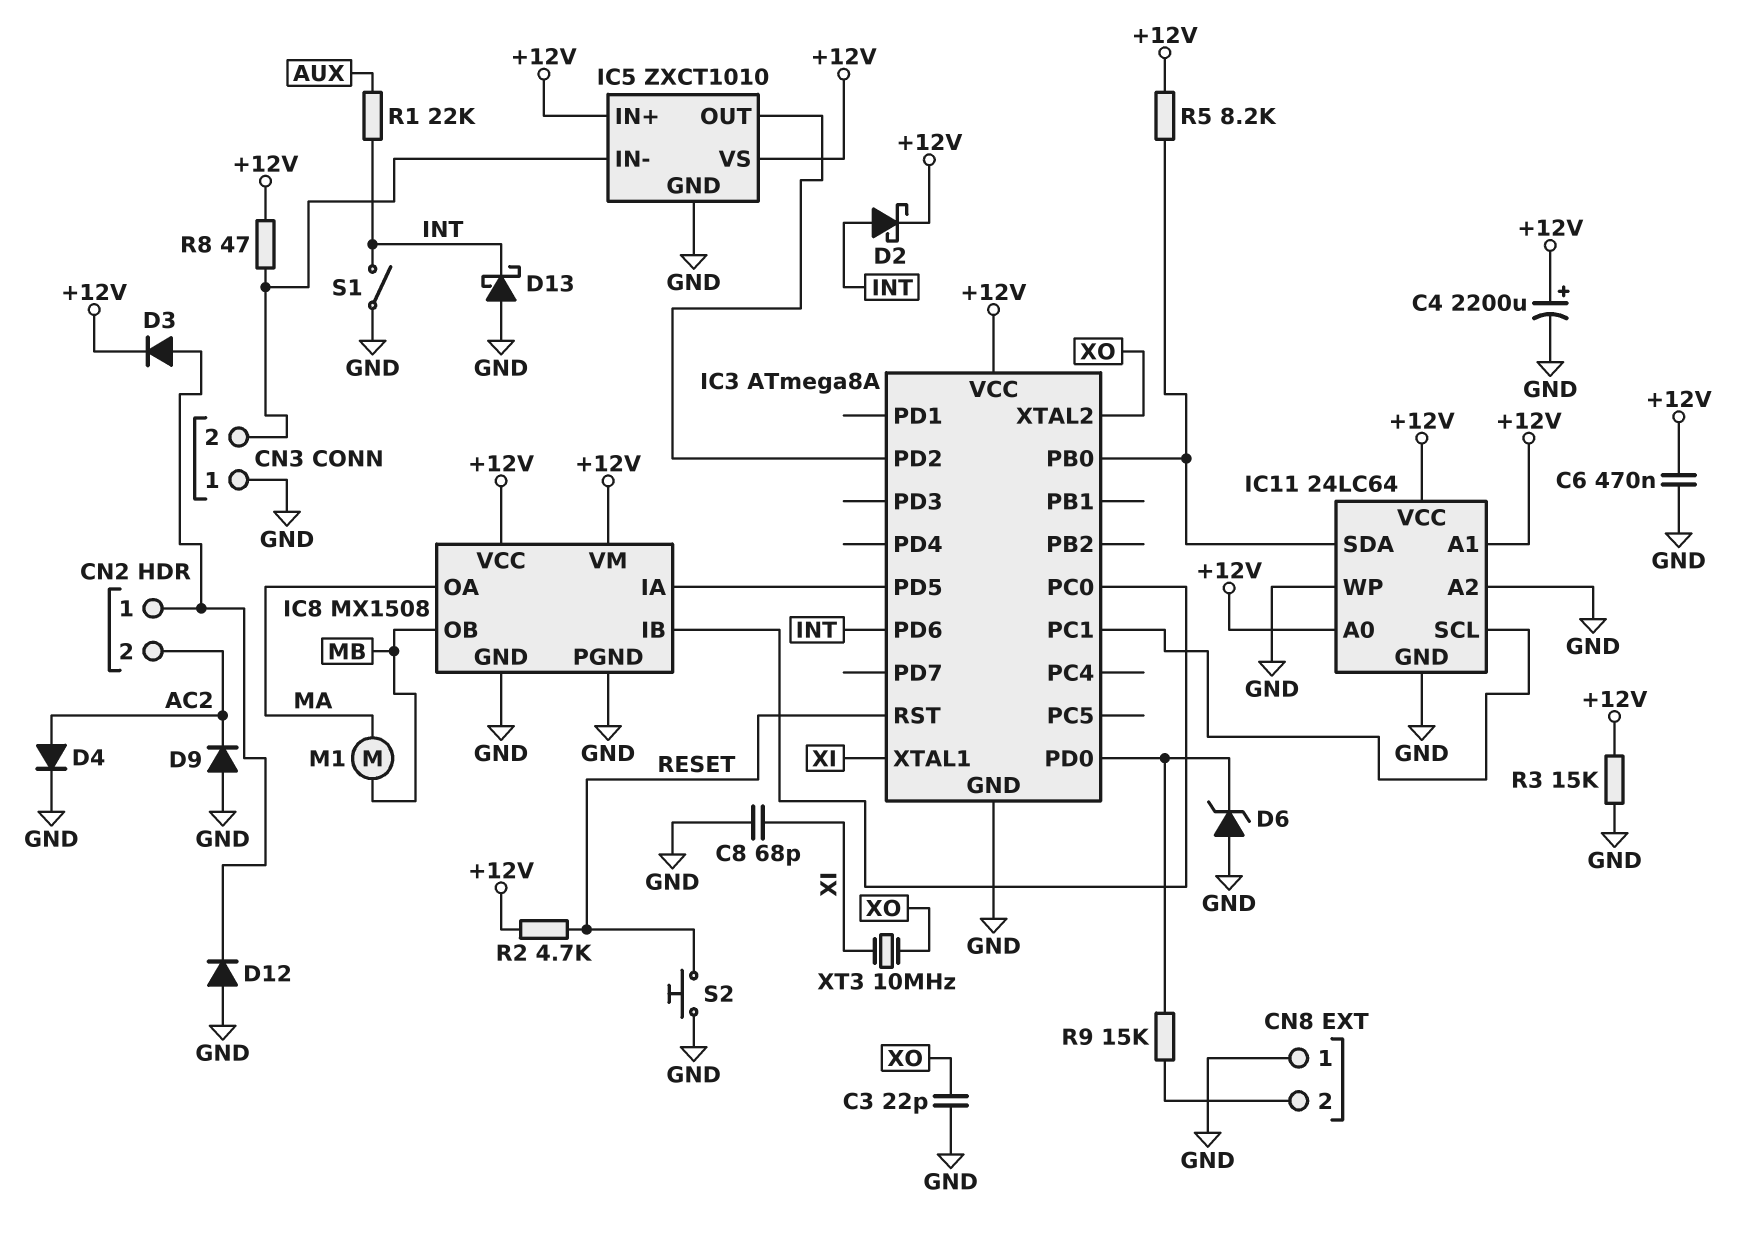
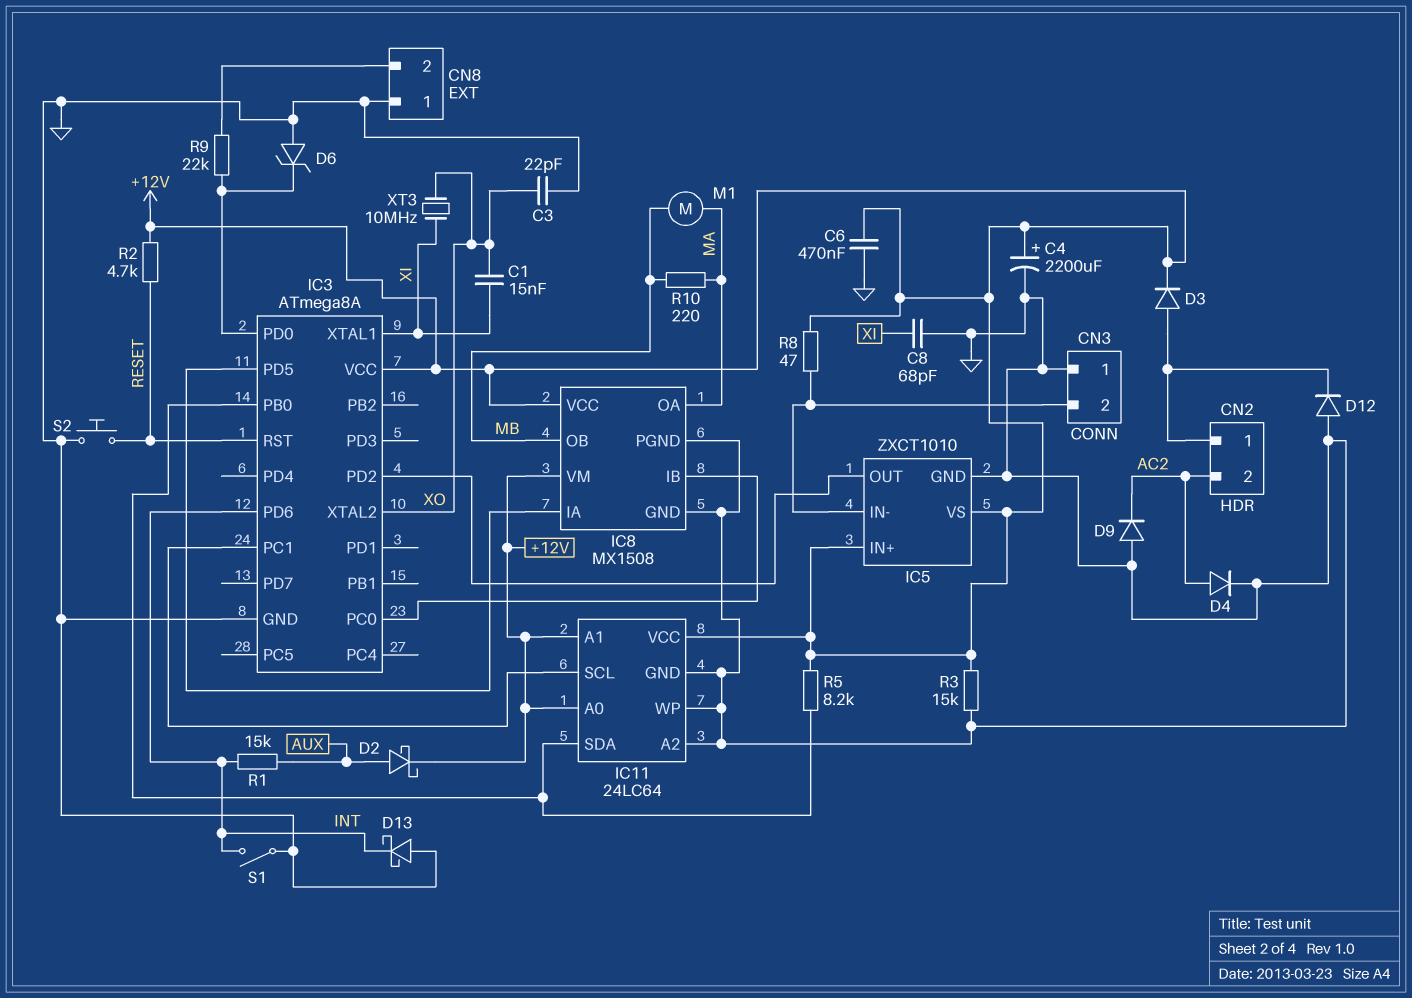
C1: none -> 15nF (XI, XO)
D2: schottky (A INT, K +12V) -> schottky (A AUX, K +12V)
R1: 22k (AUX, INT) -> 15k (AUX, INT)
R9: 15k (CN8/2, IC3/PD0) -> 22k (CN8/2, IC3/PD0)
R10: none -> 220 (MA, MB)

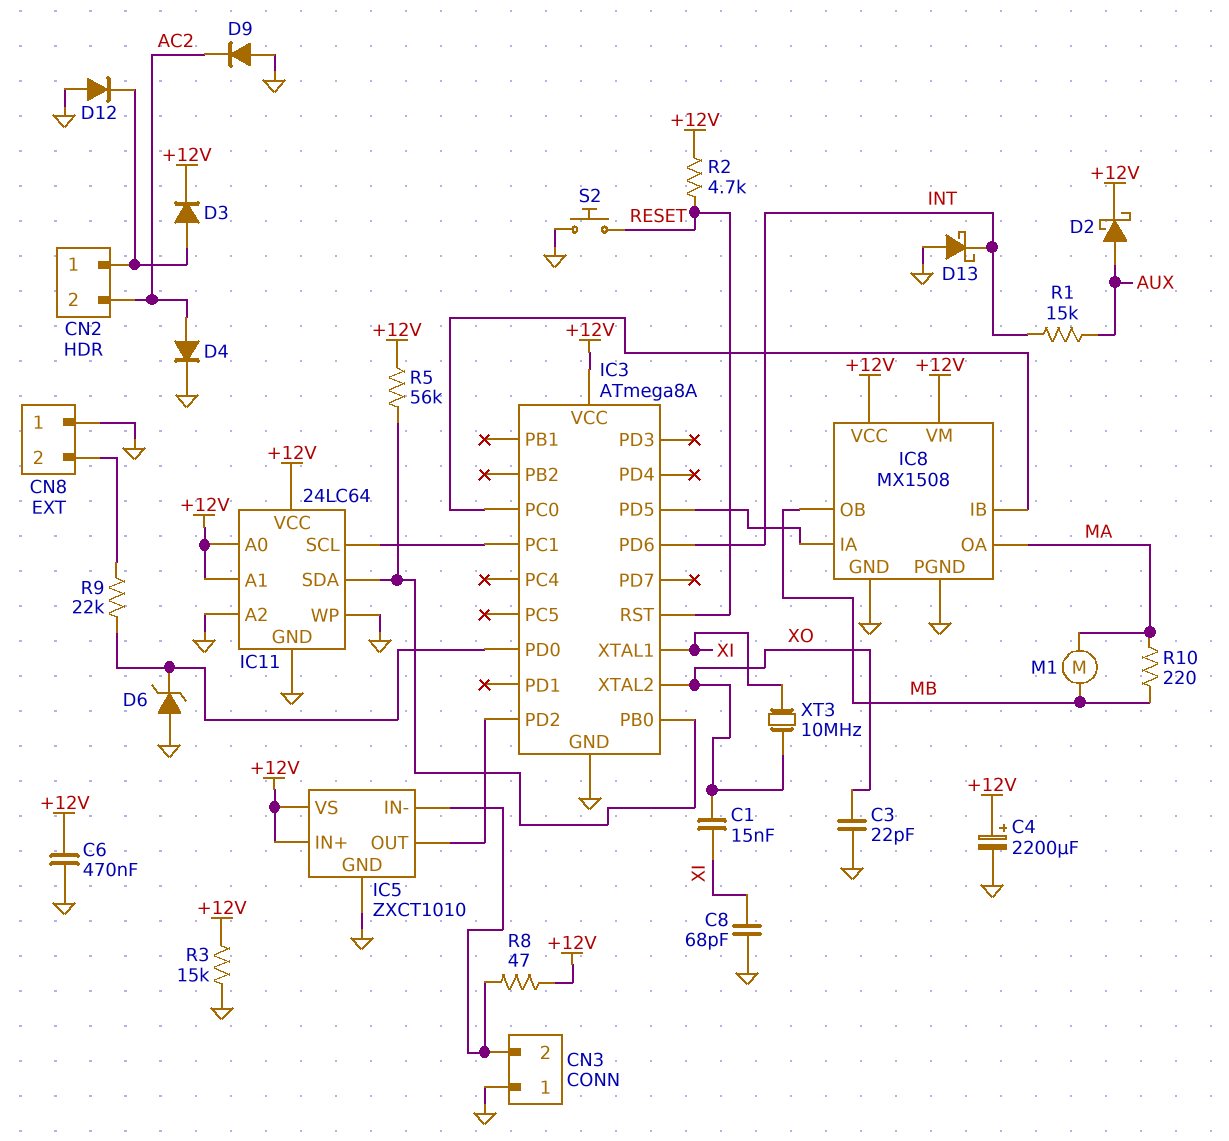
R5: 8.2k (+12V, IC3/PB0) -> 56k (+12V, IC3/PB0)
S1: switch (GND, INT) -> none

